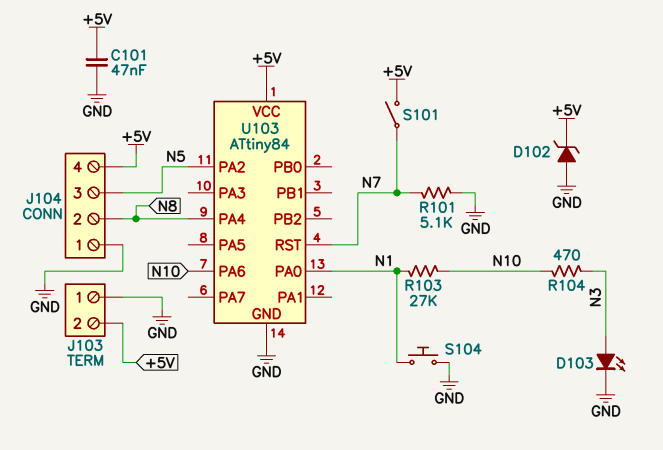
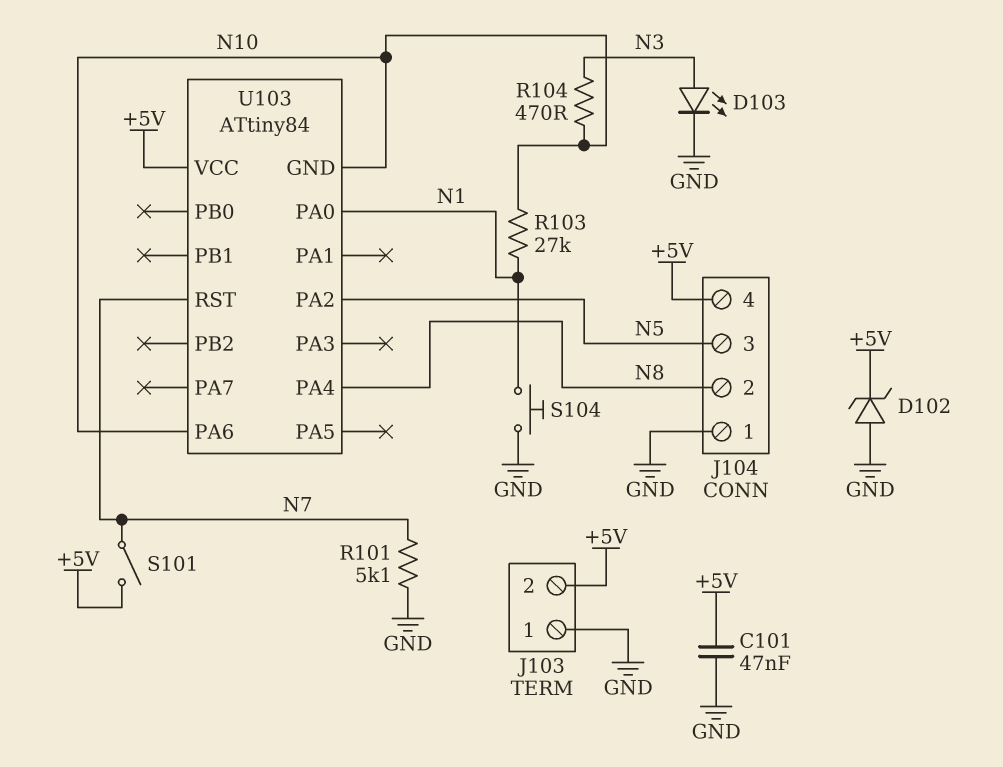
U103 pin GND: GND -> N10

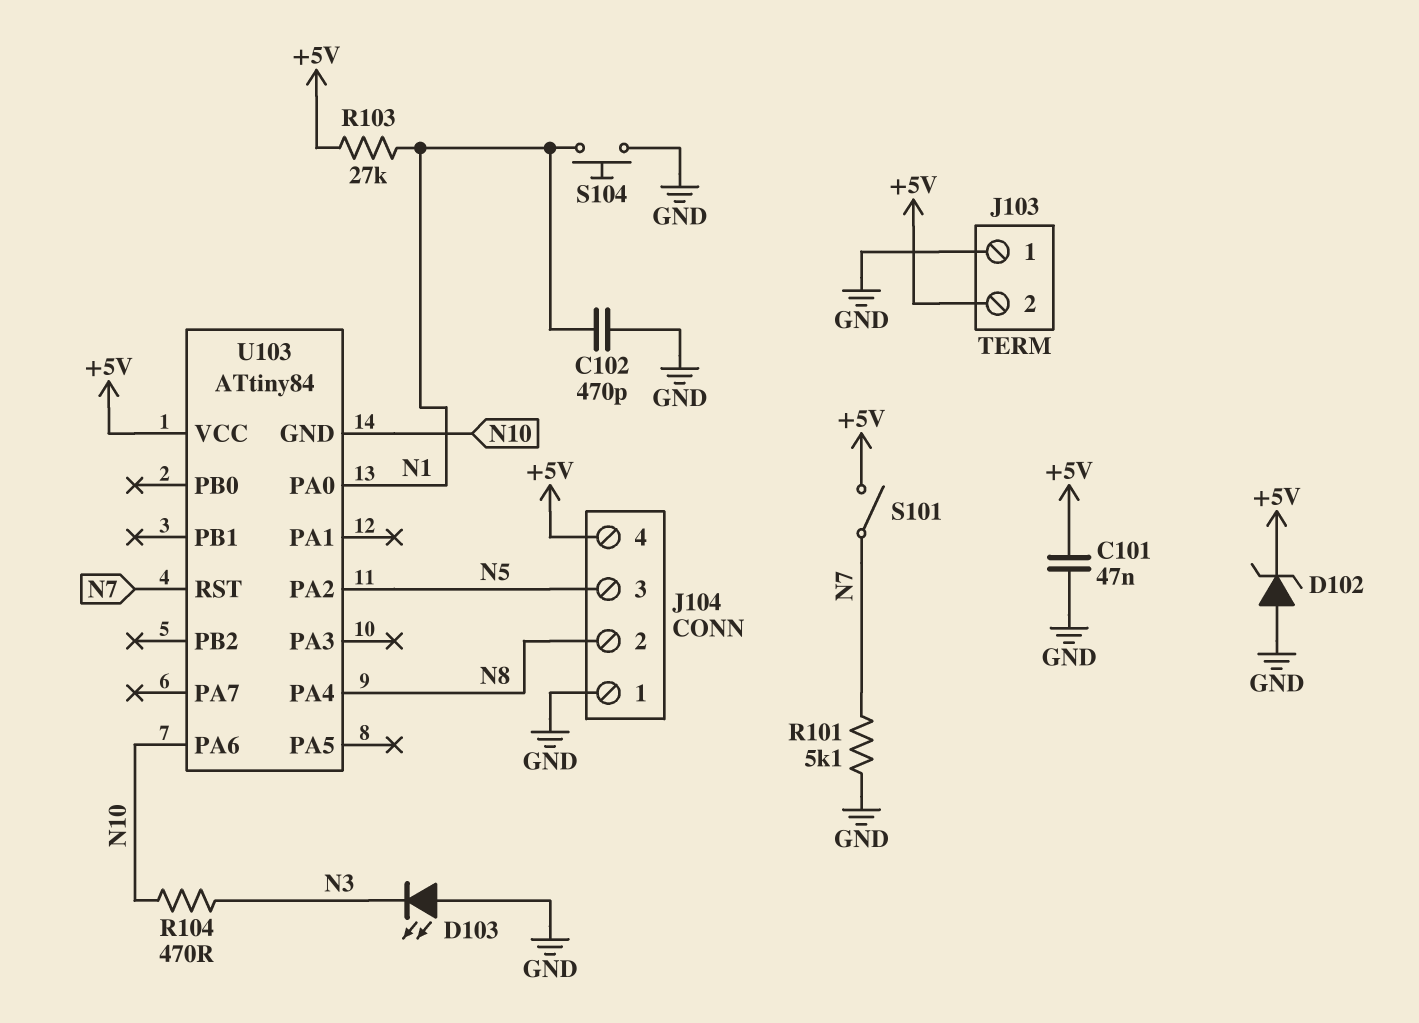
C102: none -> 470pF (GND, N1)
D103: LED (A N3, K GND) -> LED (A GND, K N3)
R103: 27k (N1, N10) -> 27k (+5V, N1)

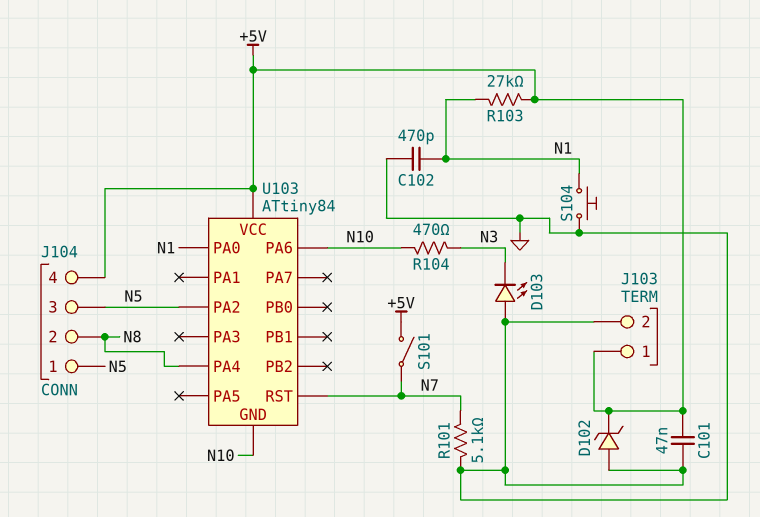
J103 pin 1: GND -> +5V
J103 pin 2: +5V -> GND
J104 pin 1: GND -> N5

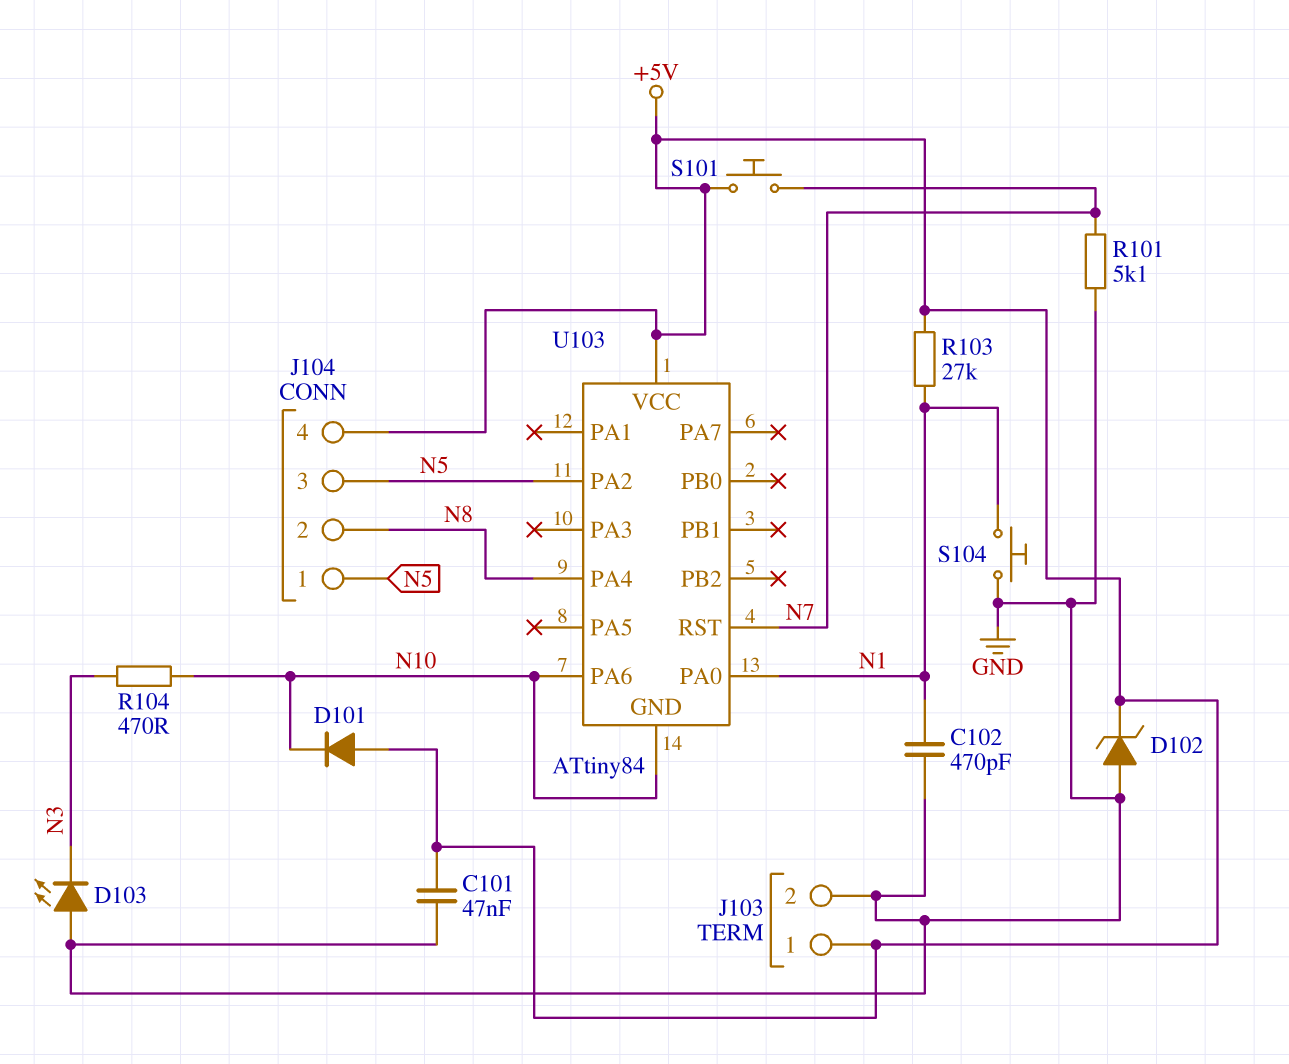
D101: none -> diode (A +5V, K N10)
S101: switch (+5V, N7) -> button (+5V, N7)

